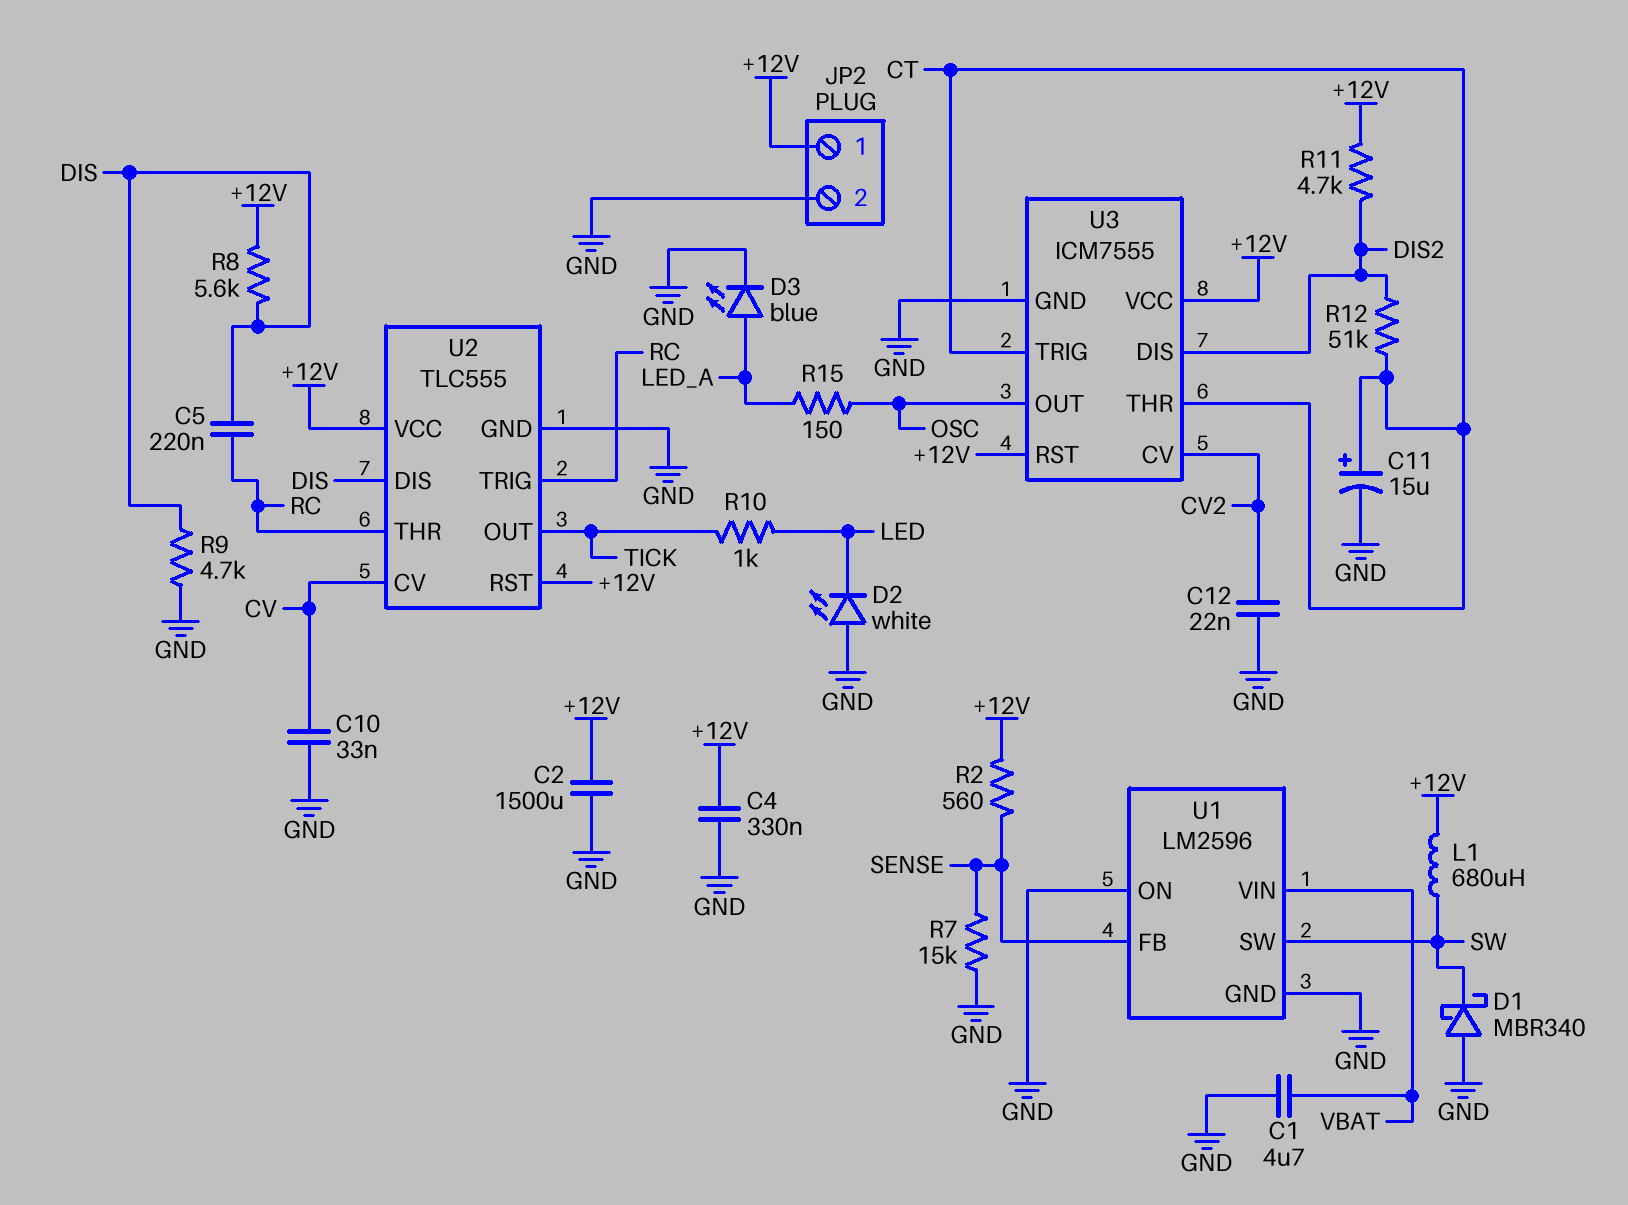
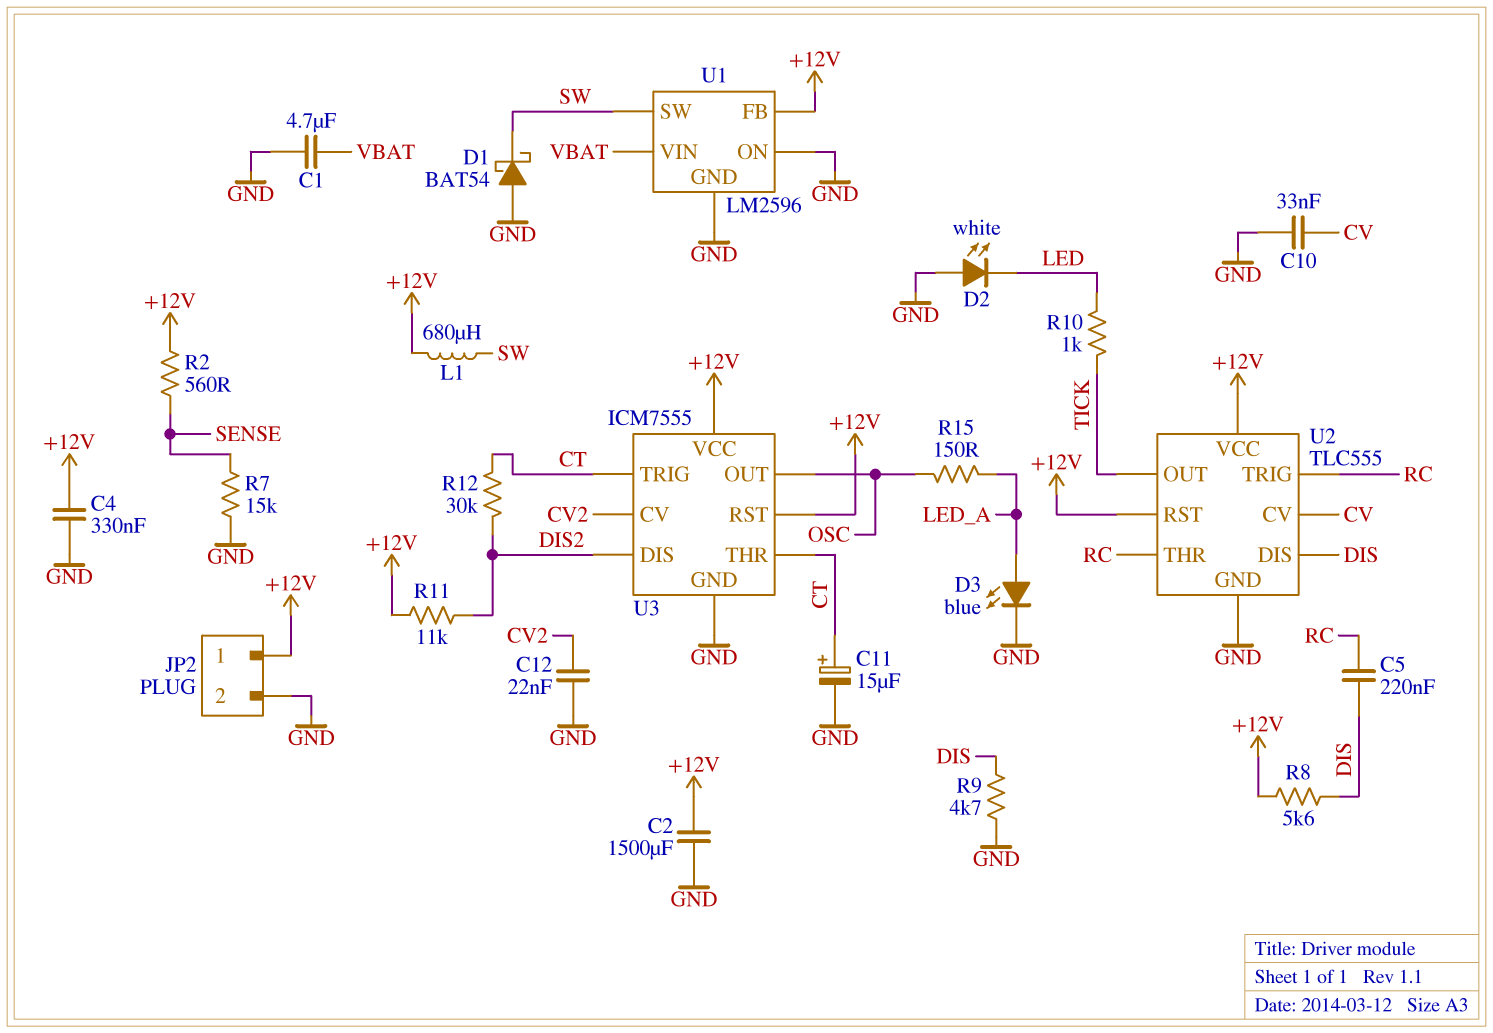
D1: schottky MBR340 (A GND, K SW) -> schottky BAT54 (A GND, K SW)
R11: 4.7k (+12V, DIS2) -> 11k (+12V, DIS2)
R12: 51k (CT, DIS2) -> 30k (CT, DIS2)
U1 pin FB: SENSE -> +12V

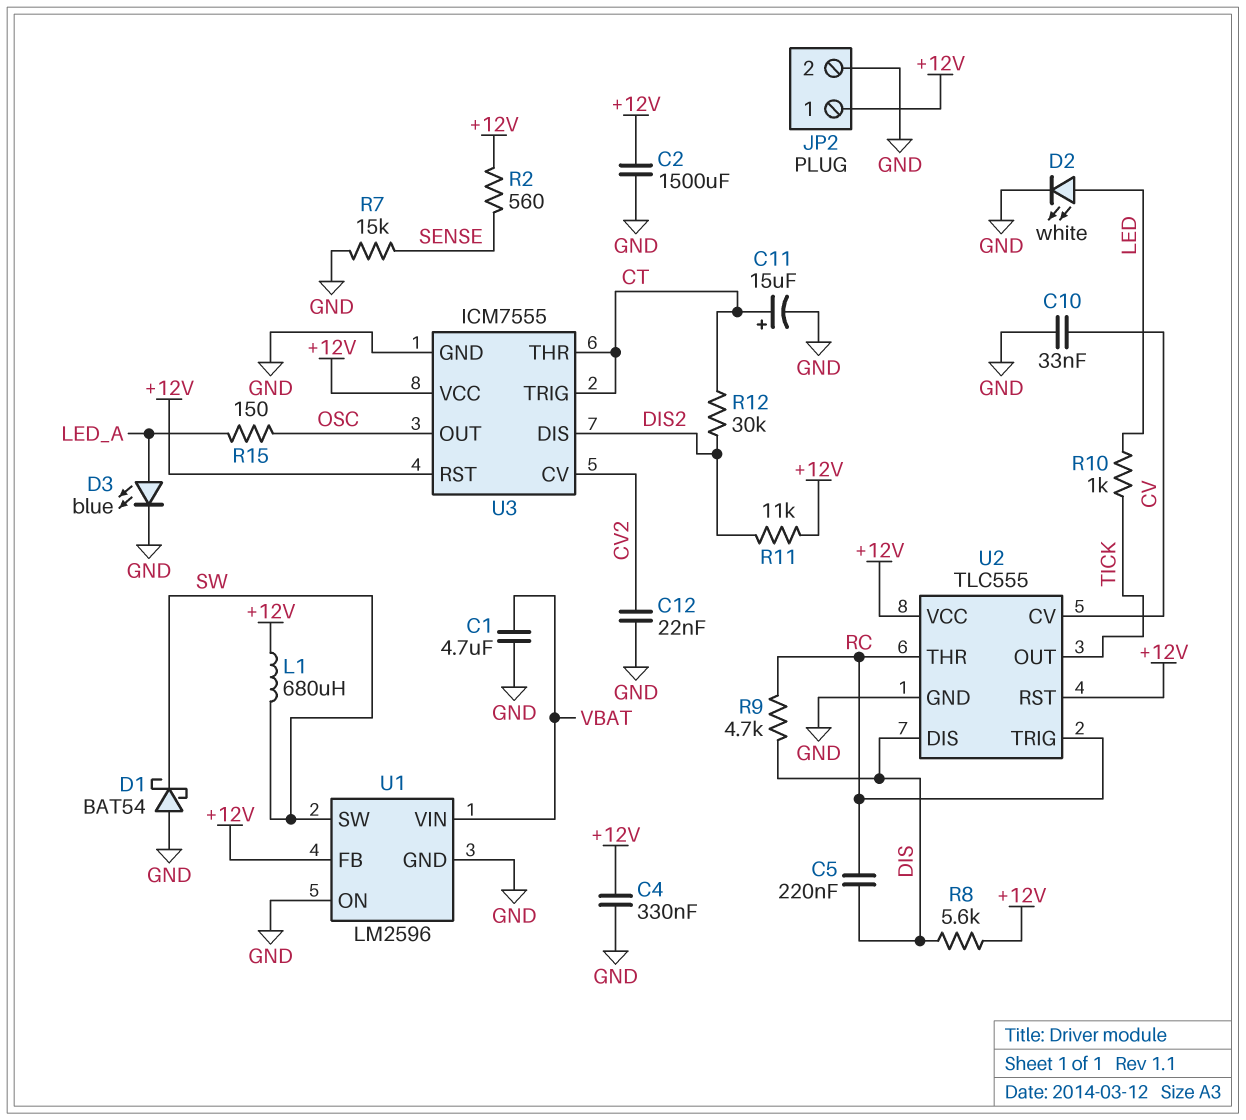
D2: LED white (A GND, K LED) -> LED white (A LED, K GND)
R9: 4.7k (DIS, GND) -> 4.7k (DIS, RC)

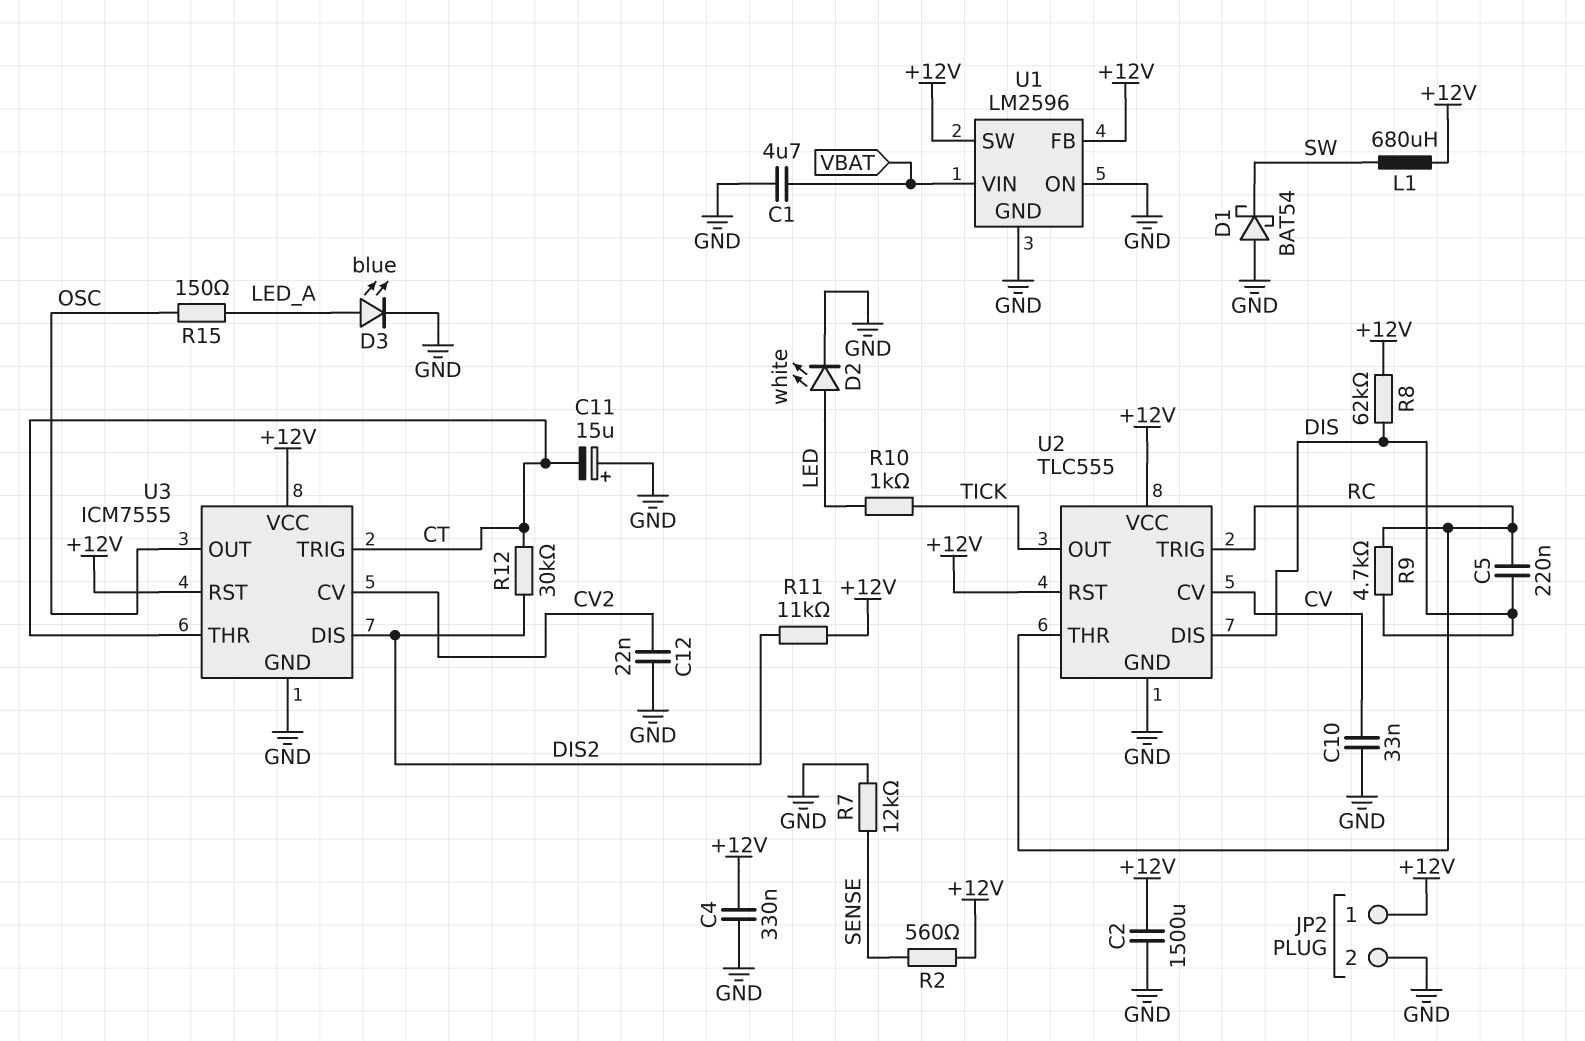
C11: 15uF (plus CT, minus GND) -> 15uF (plus GND, minus CT)
R7: 15k (GND, SENSE) -> 12k (GND, SENSE)
R8: 5.6k (+12V, DIS) -> 62k (+12V, DIS)
U1 pin SW: SW -> +12V

